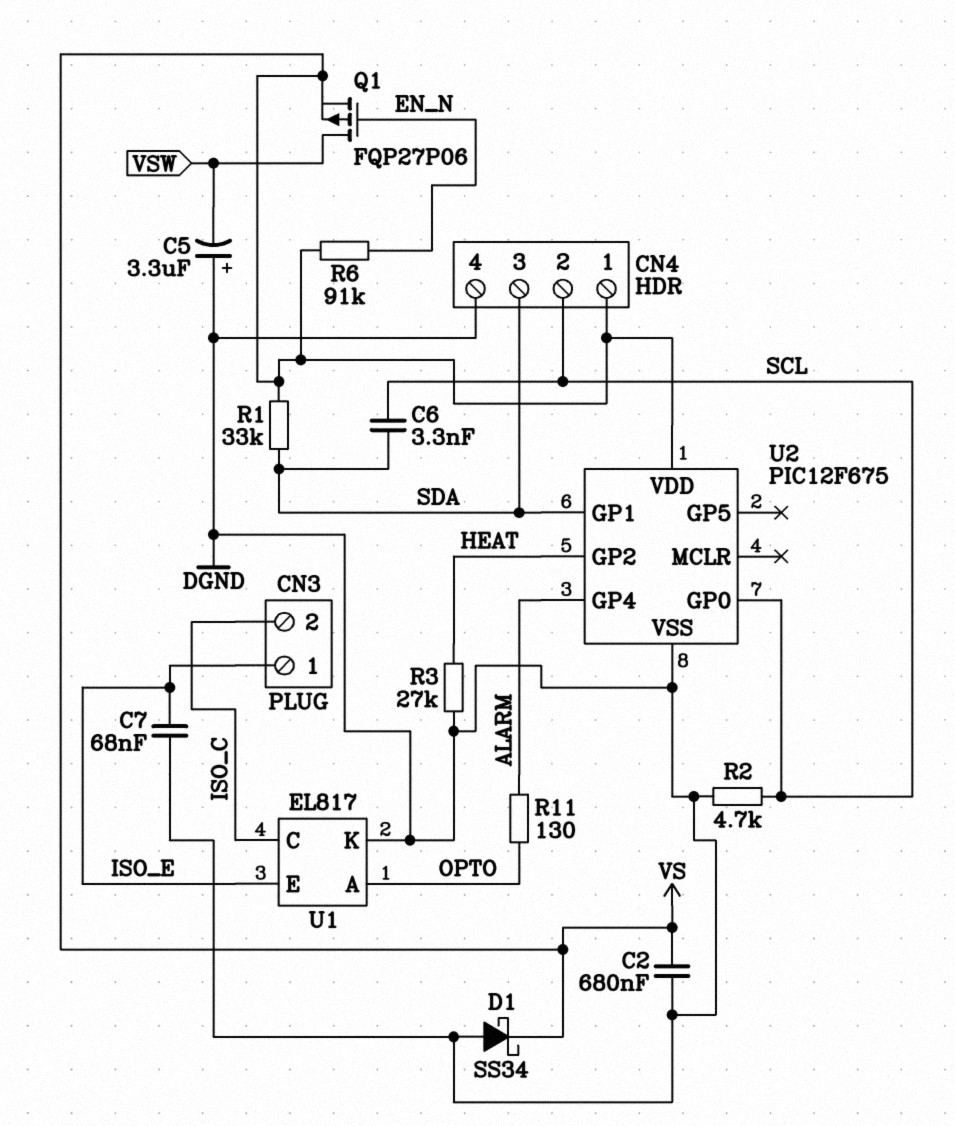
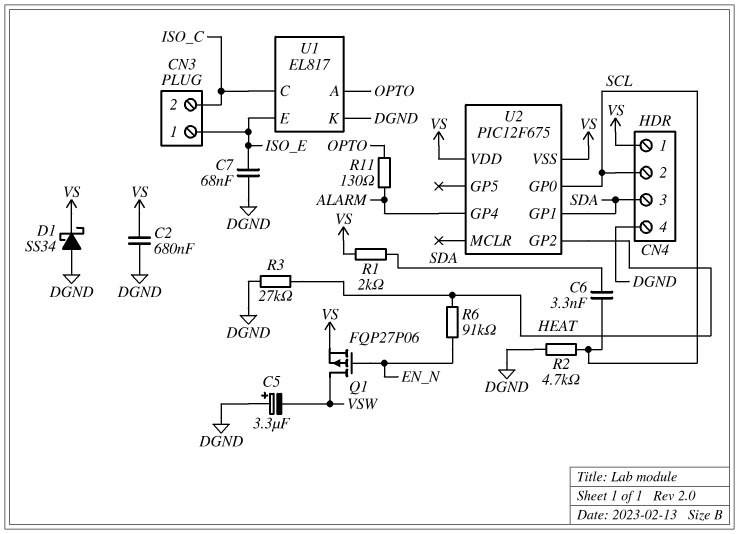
R1: 33k (SDA, VS) -> 2k (SDA, VS)
R6: 91k (EN_N, VS) -> 91k (EN_N, HEAT)
U2 pin VSS: DGND -> VS

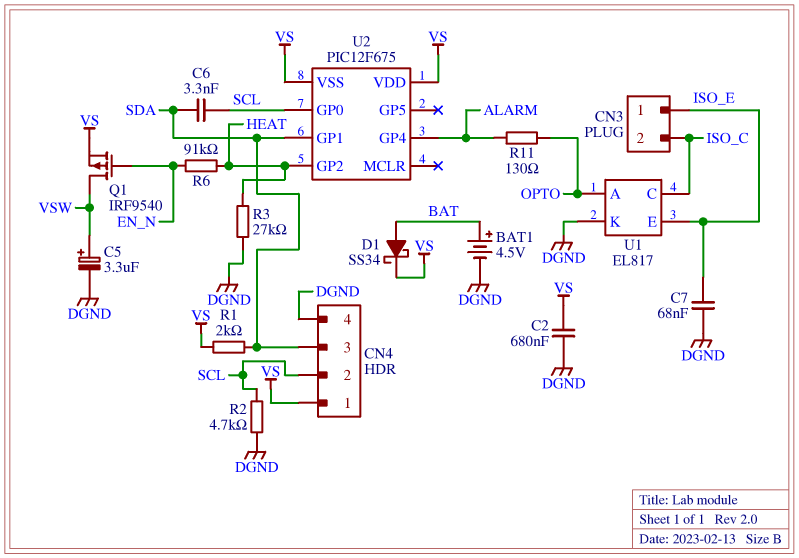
BAT1: none -> 4.5V (plus BAT, minus DGND)
C5: 3.3uF (plus DGND, minus VSW) -> 3.3uF (plus VSW, minus DGND)
D1: schottky SS34 (A DGND, K VS) -> schottky SS34 (A BAT, K VS)
Q1: PMOS FQP27P06 (G EN_N, D VSW, S VS) -> PMOS IRF9540 (G EN_N, D VSW, S VS)

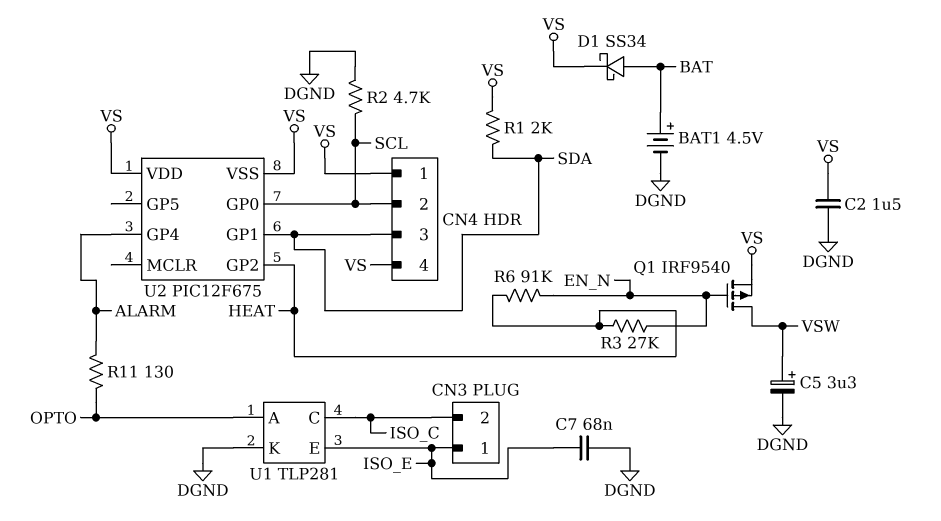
C2: 680nF (DGND, VS) -> 1.5uF (DGND, VS)
C6: 3.3nF (SCL, SDA) -> none
CN4 pin 4: DGND -> VS
R3: 27k (DGND, HEAT) -> 27k (EN_N, HEAT)
U1: EL817 -> TLP281

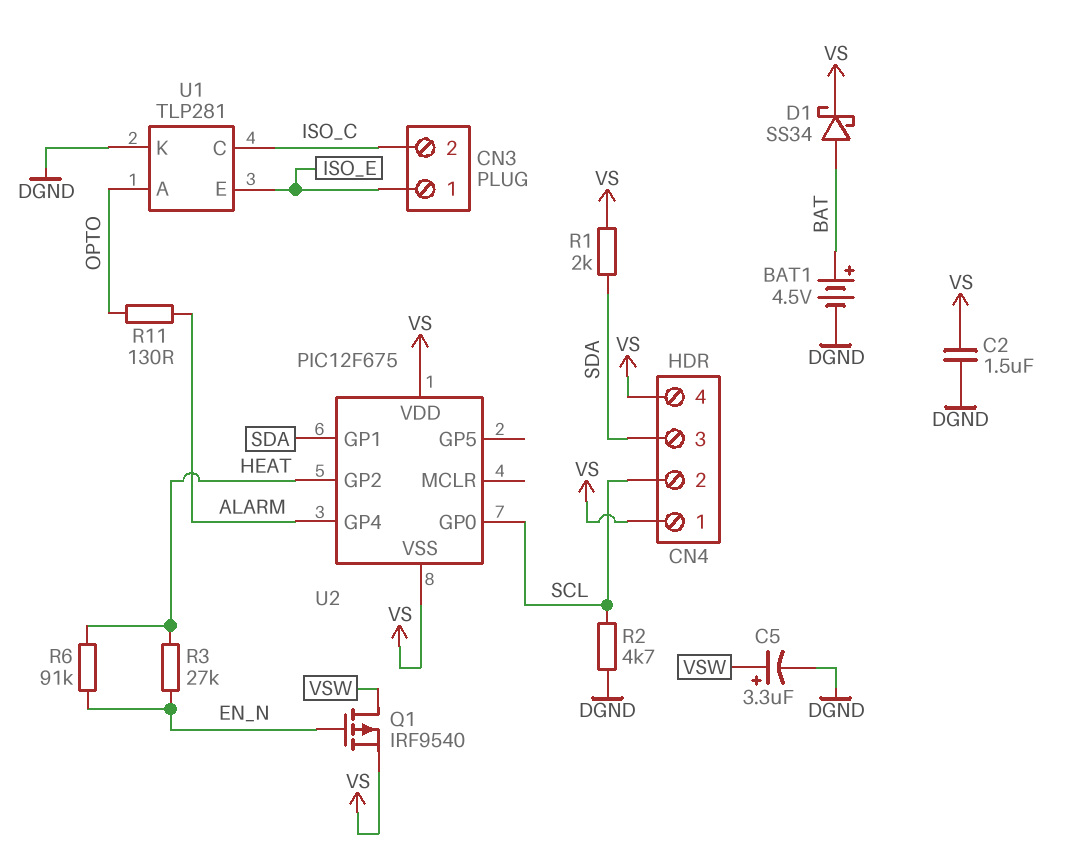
C7: 68nF (DGND, ISO_E) -> none

